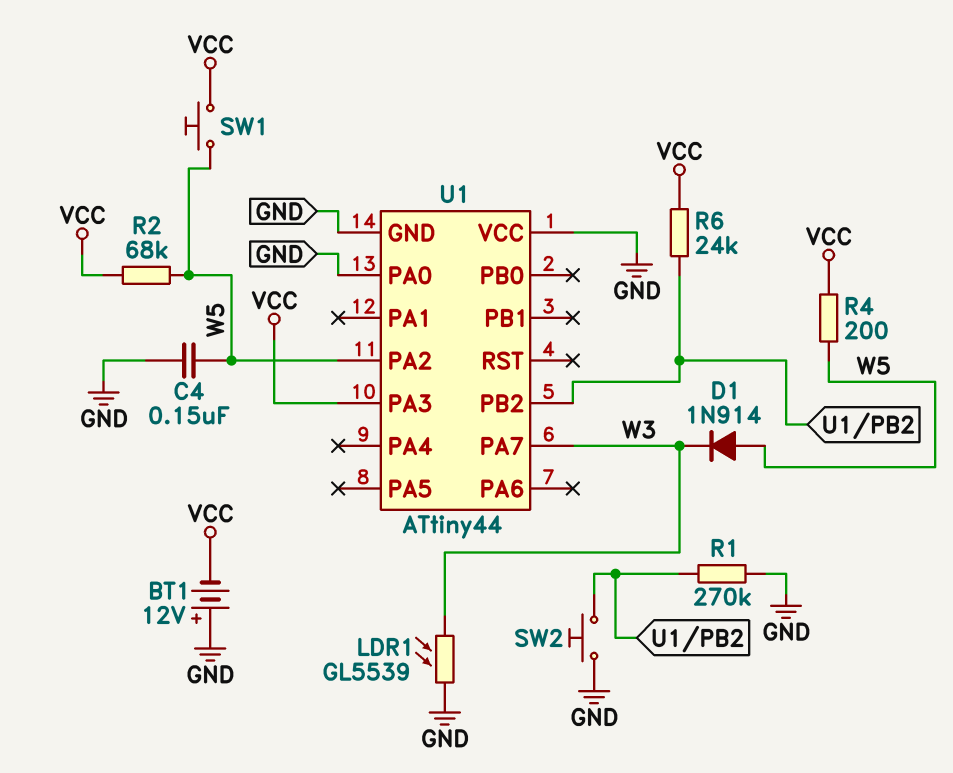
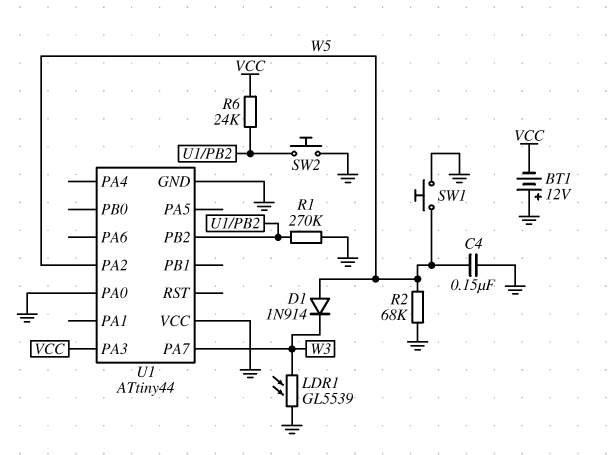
R2: 68k (VCC, W5) -> 68k (GND, W5)
R4: 200 (VCC, W5) -> none
SW1: button (VCC, W5) -> button (GND, W5)

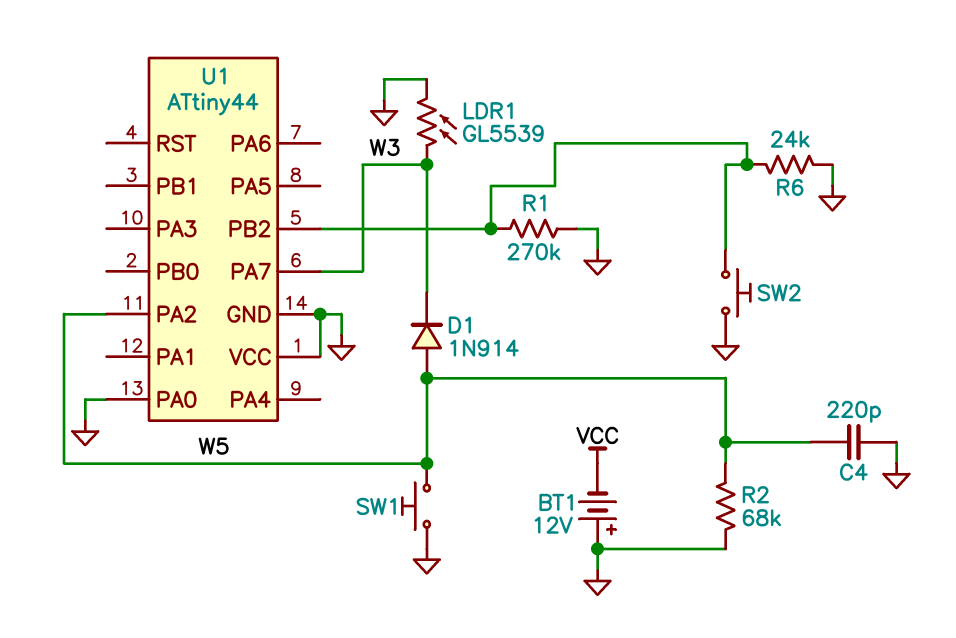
C4: 150nF (GND, W5) -> 220pF (GND, W5)
R6: 24k (U1/PB2, VCC) -> 24k (GND, U1/PB2)
U1 pin PA3: VCC -> none

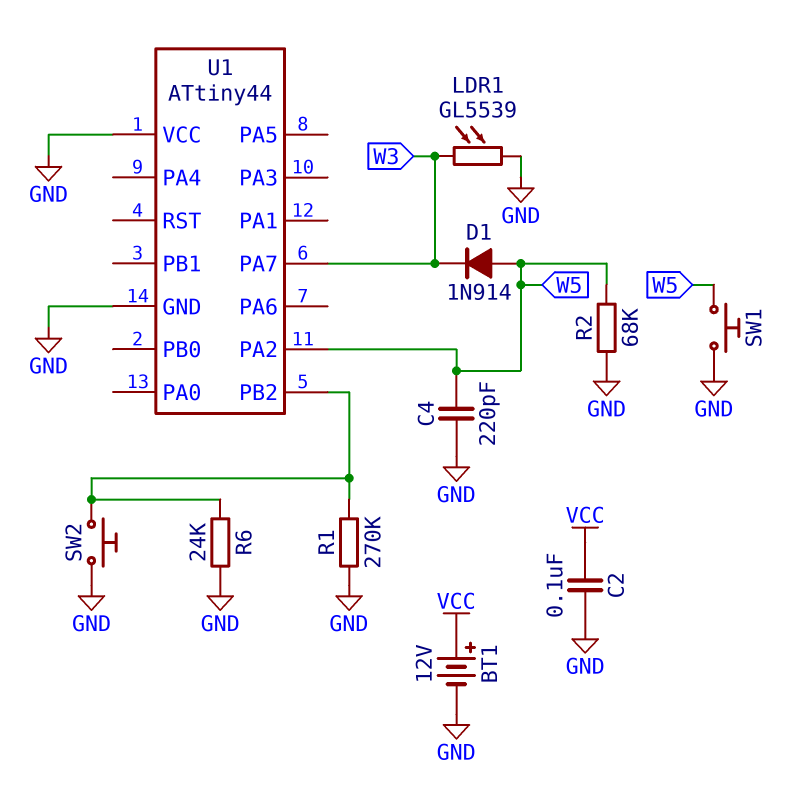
BT1: 12V (plus GND, minus VCC) -> 12V (plus VCC, minus GND)
C2: none -> 100nF (GND, VCC)
U1 pin PA0: GND -> none

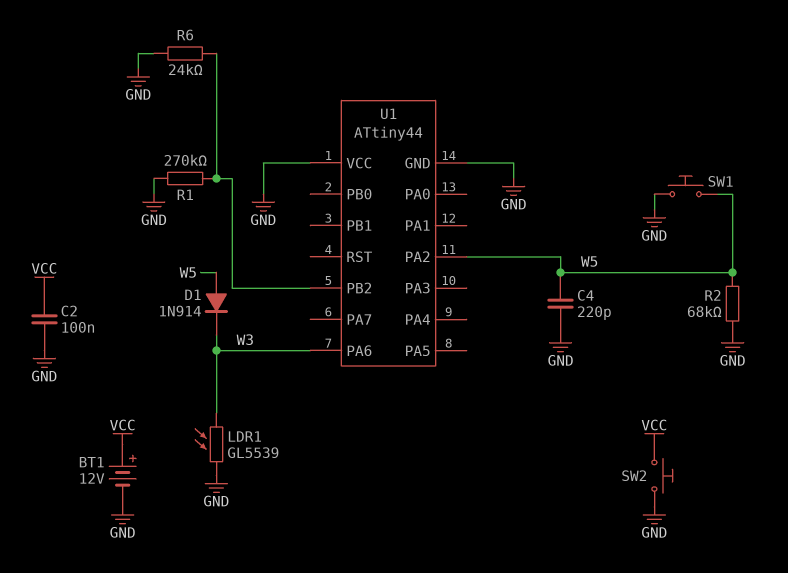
SW2: button (GND, U1/PB2) -> button (GND, VCC)
U1 pin PA6: none -> W3
U1 pin PA7: W3 -> none

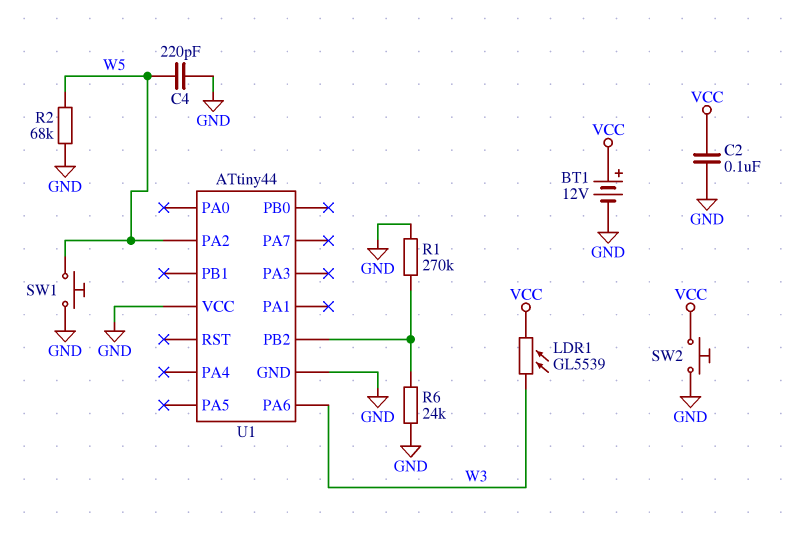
D1: diode 1N914 (A W5, K W3) -> none
LDR1: GL5539 (GND, W3) -> GL5539 (VCC, W3)

